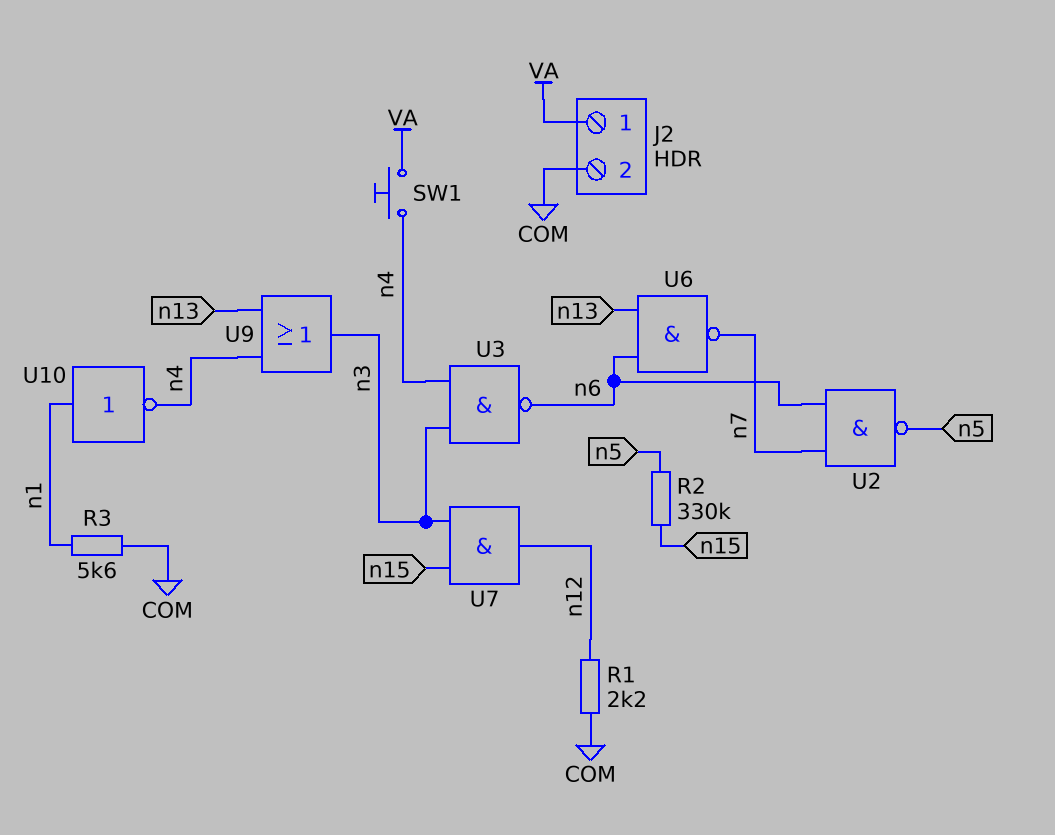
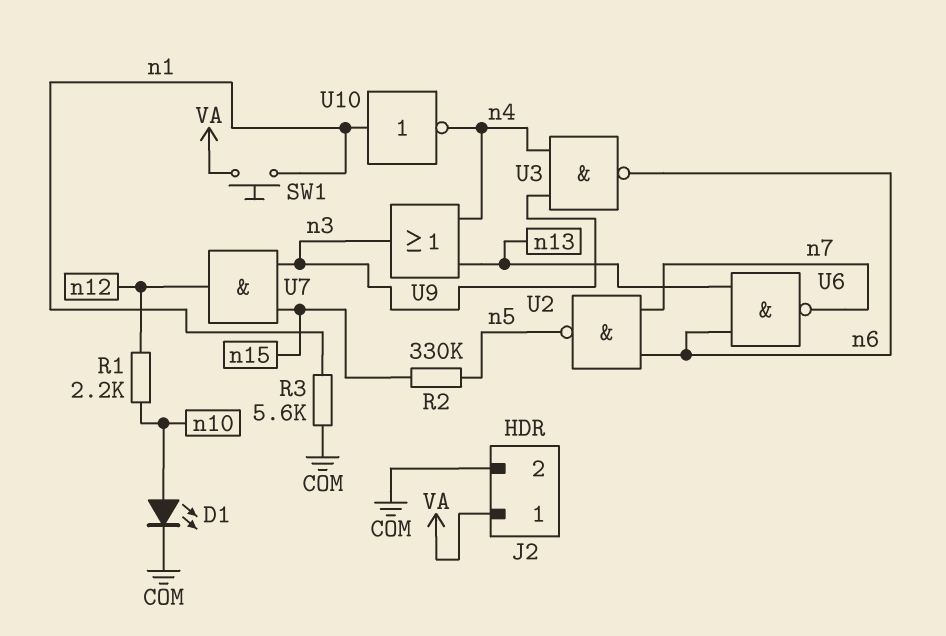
D1: none -> LED (A n10, K COM)
R1: 2.2k (COM, n12) -> 2.2k (n10, n12)
SW1: button (VA, n4) -> button (VA, n1)

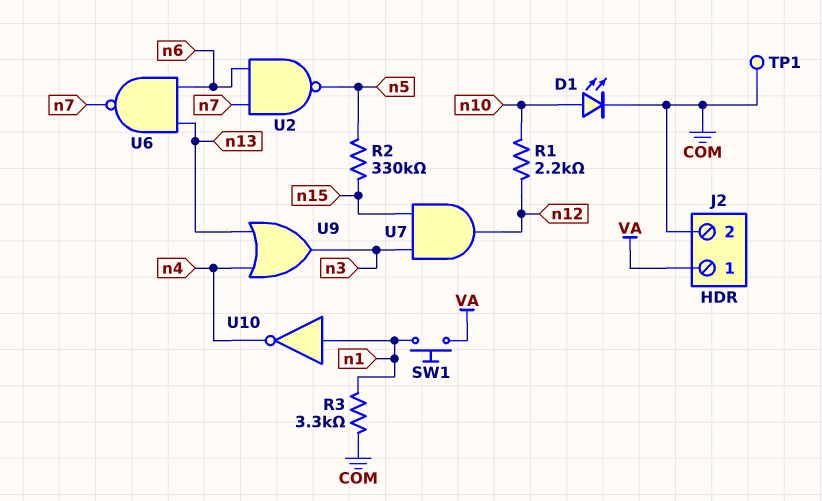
R3: 5.6k (COM, n1) -> 3.3k (COM, n1)
TP1: none -> test point (COM)
U3: NAND (in n3, in n4, out n6) -> none

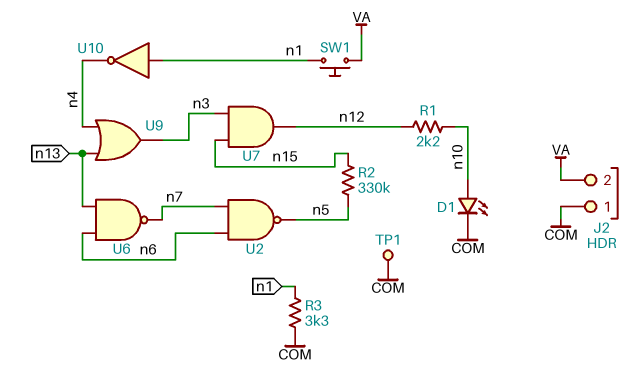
J2 pin 1: VA -> COM
J2 pin 2: COM -> VA

